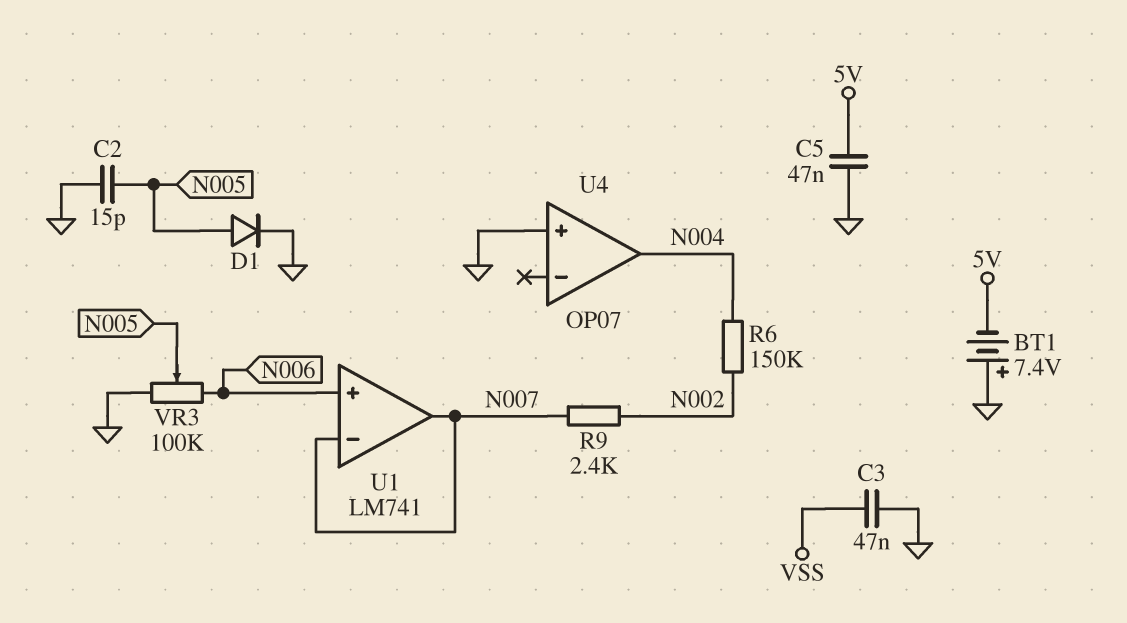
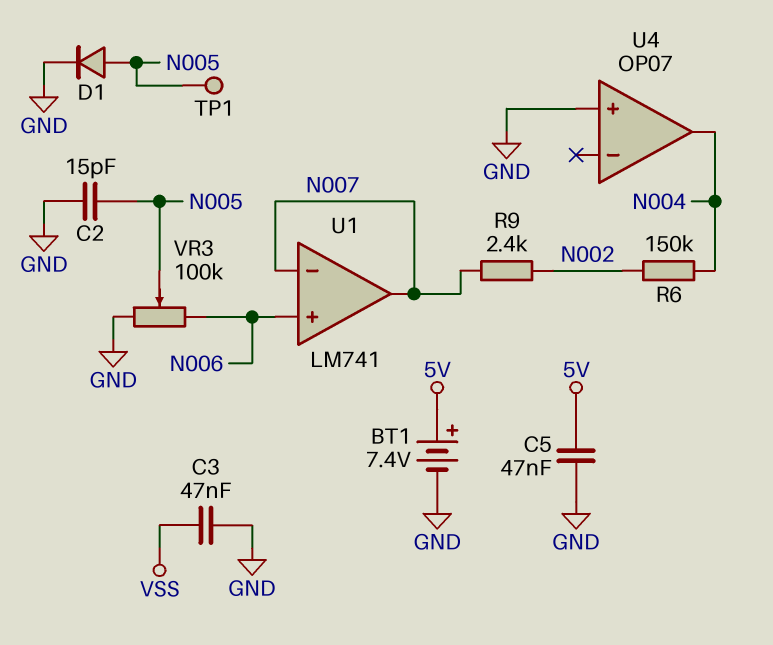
BT1: 7.4V (plus GND, minus 5V) -> 7.4V (plus 5V, minus GND)
TP1: none -> test point (N005)

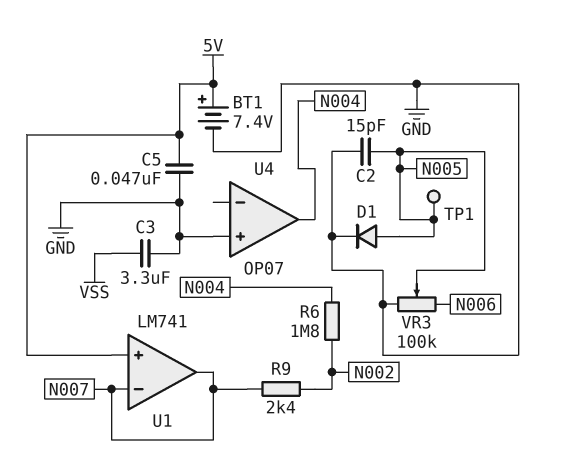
C3: 47nF (GND, VSS) -> 3.3uF (GND, VSS)
R6: 150k (N002, N004) -> 1.8M (N002, N004)
U1 pin in+: N006 -> 5V

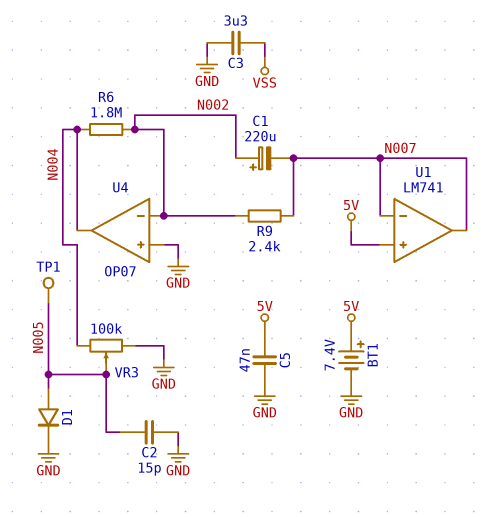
C1: none -> 220uF (plus N002, minus N007)
U4 pin in-: none -> N002
VR3: 100k (GND, N006, wiper N005) -> 100k (GND, N004, wiper N005)

